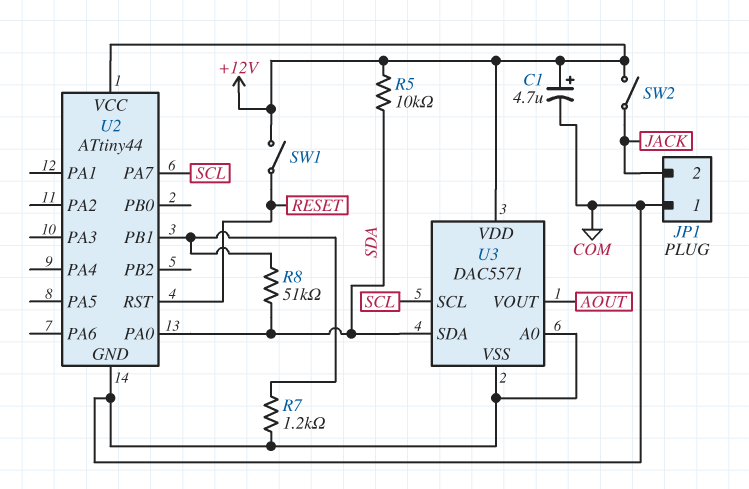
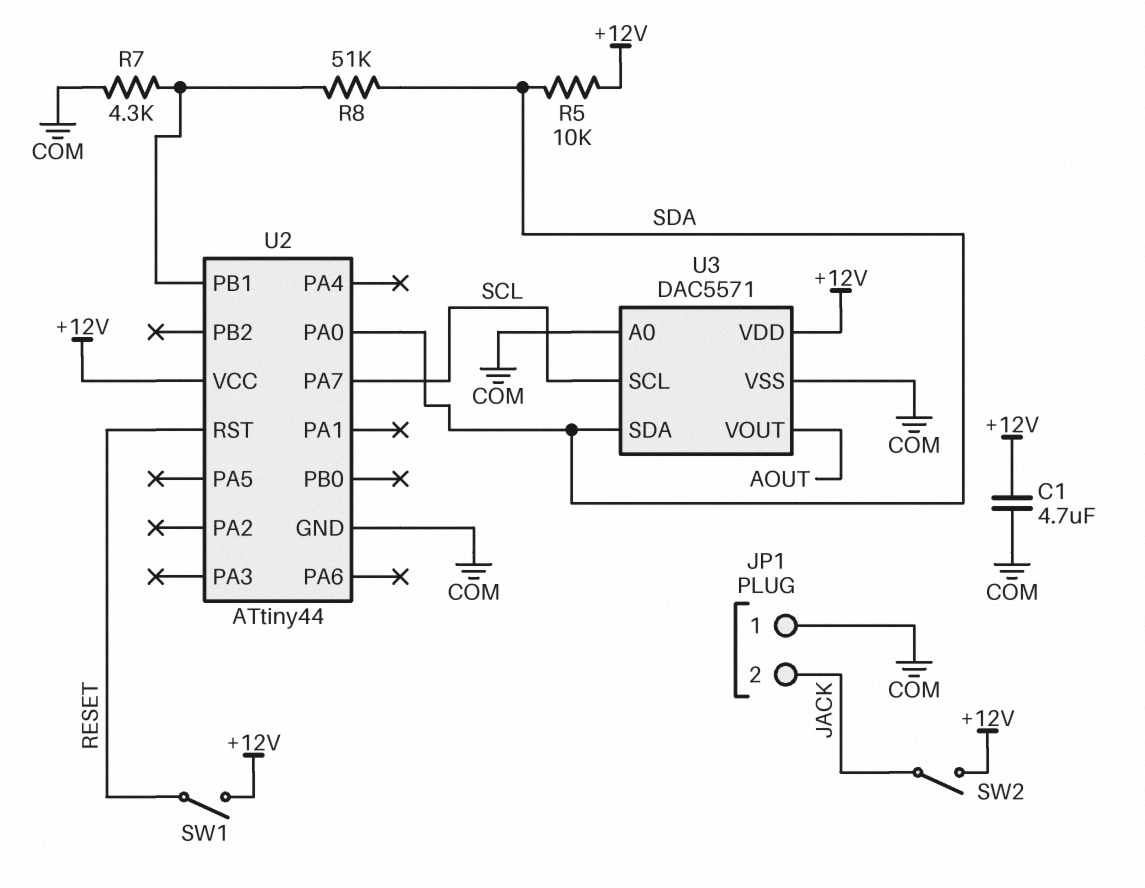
C1: 4.7uF (plus +12V, minus COM) -> 4.7uF (+12V, COM)
R7: 1.2k (COM, U2/PB1) -> 4.3k (COM, U2/PB1)

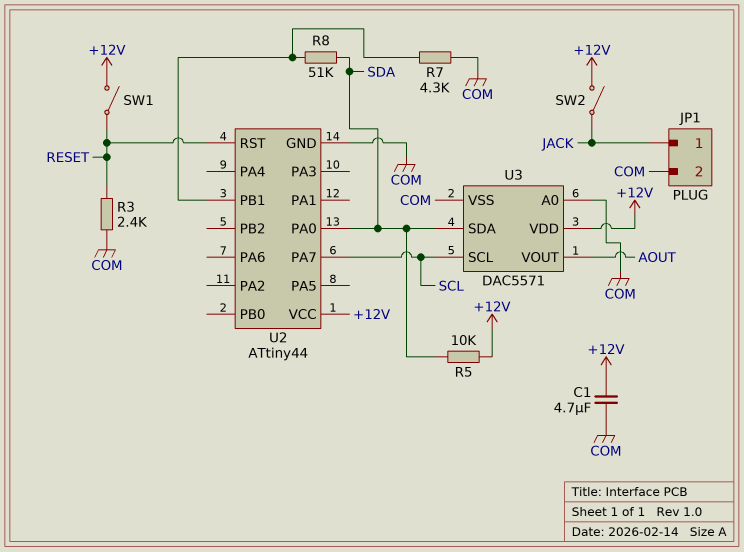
JP1 pin 1: COM -> JACK
JP1 pin 2: JACK -> COM
R3: none -> 2.4k (COM, RESET)

